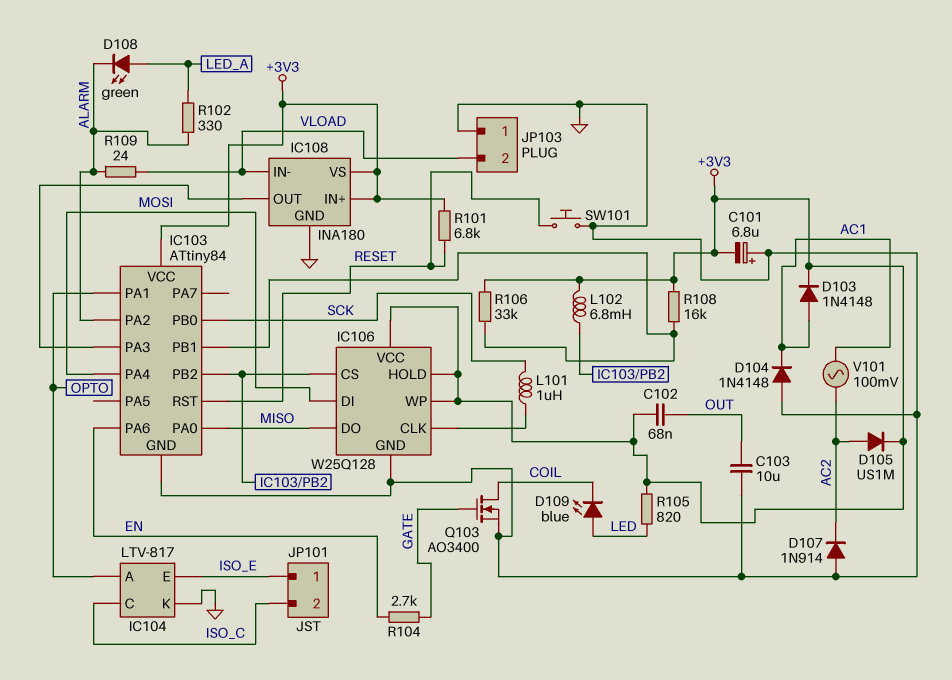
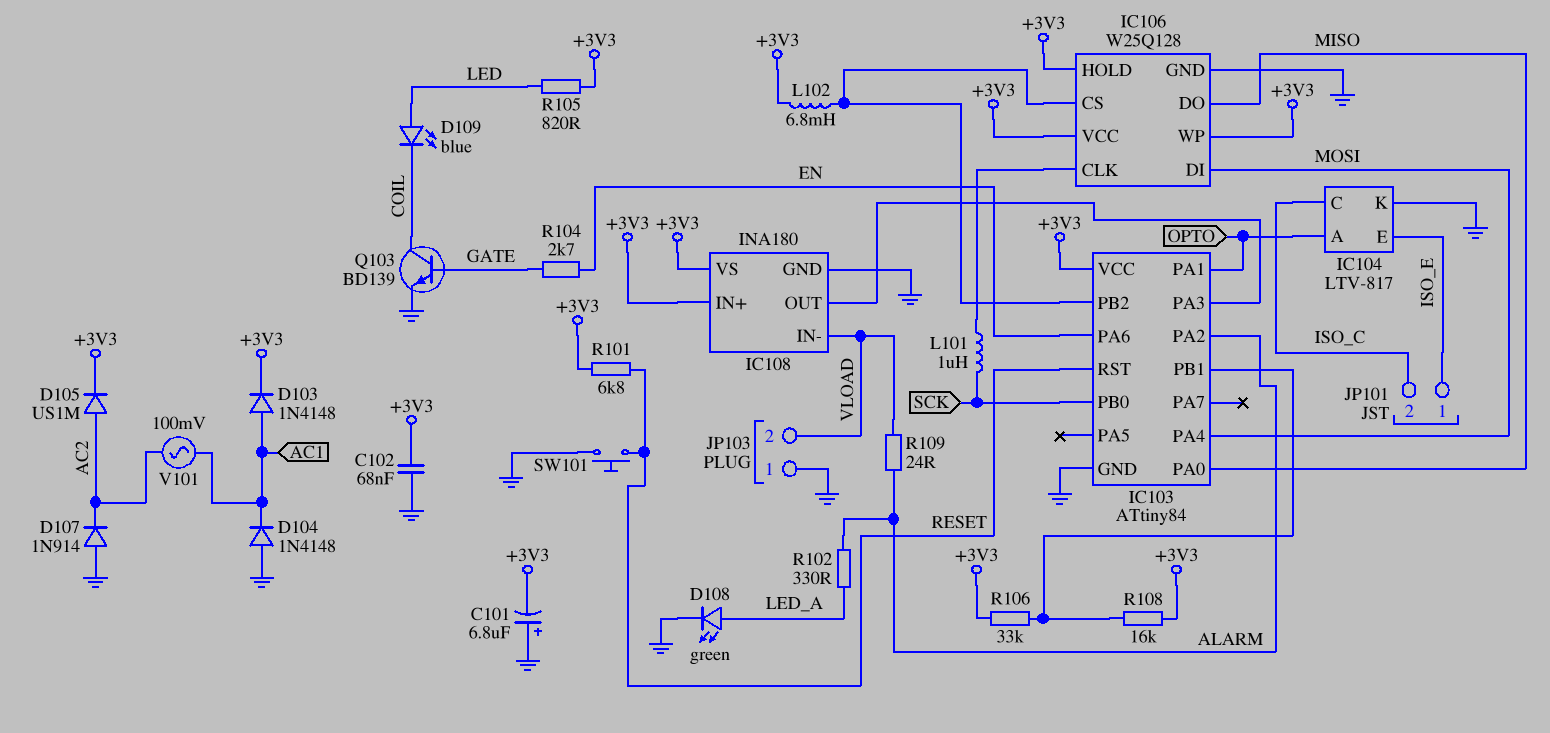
C102: 68nF (+3V3, OUT) -> 68nF (+3V3, GND)
C103: 10uF (GND, OUT) -> none
D108: LED green (A LED_A, K ALARM) -> LED green (A LED_A, K GND)
Q103: NMOS AO3400 (G GATE, D COIL, S GND) -> NPN BD139 (B GATE, C COIL, E GND)

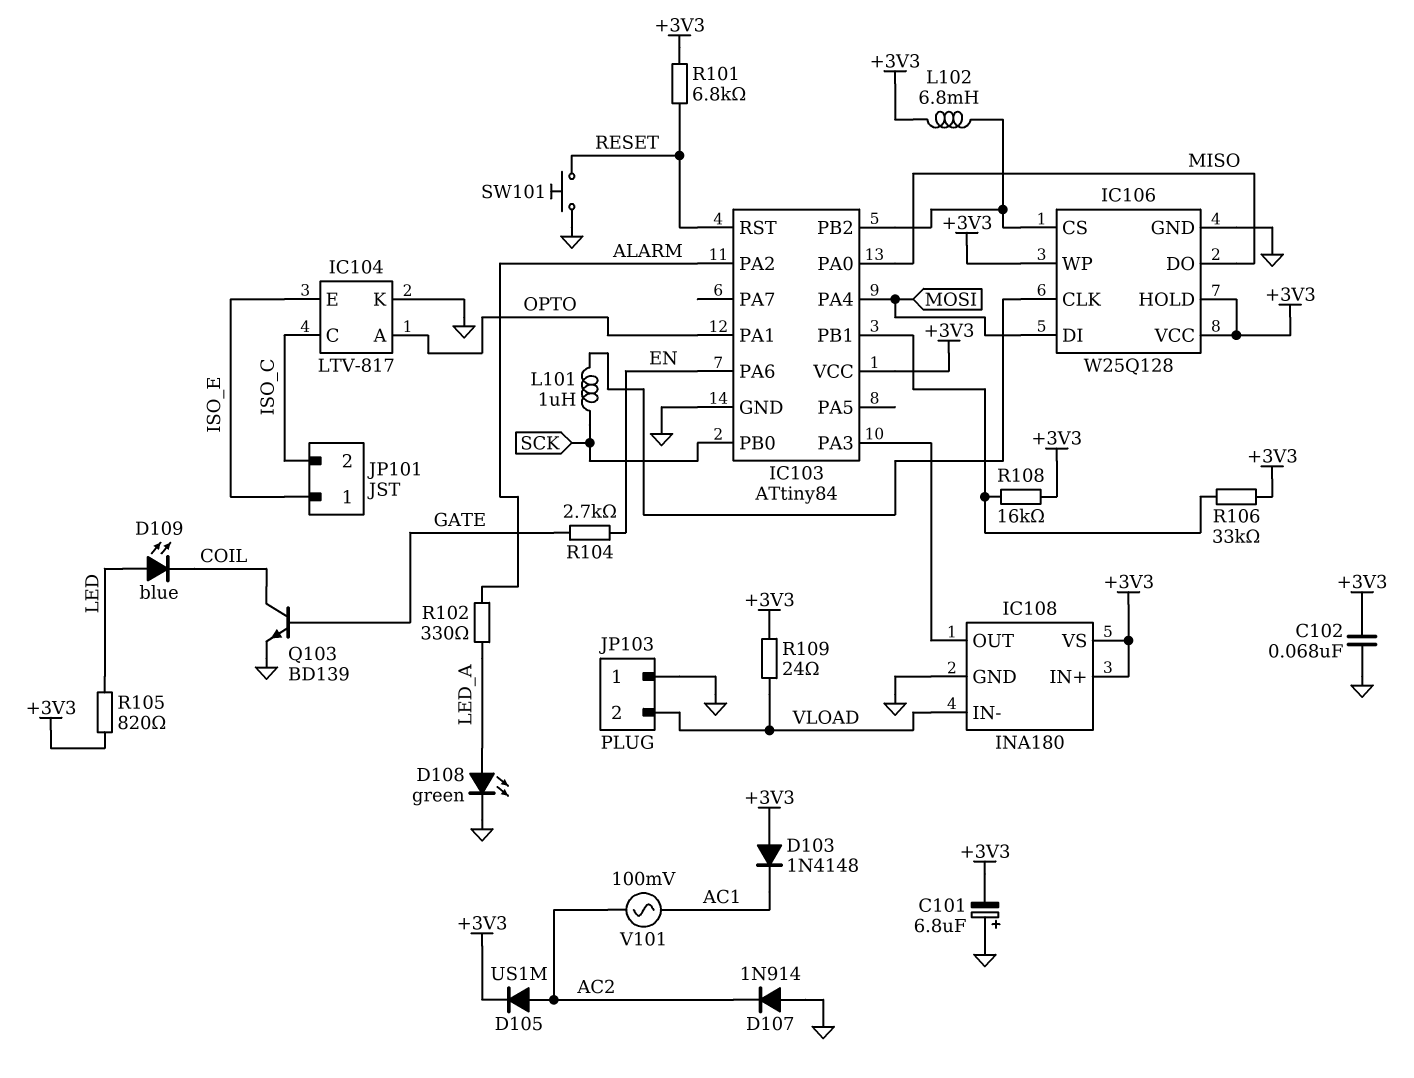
D103: diode 1N4148 (A AC1, K +3V3) -> diode 1N4148 (A +3V3, K AC1)
D104: diode 1N4148 (A GND, K AC1) -> none
R109: 24 (ALARM, VLOAD) -> 24 (+3V3, VLOAD)

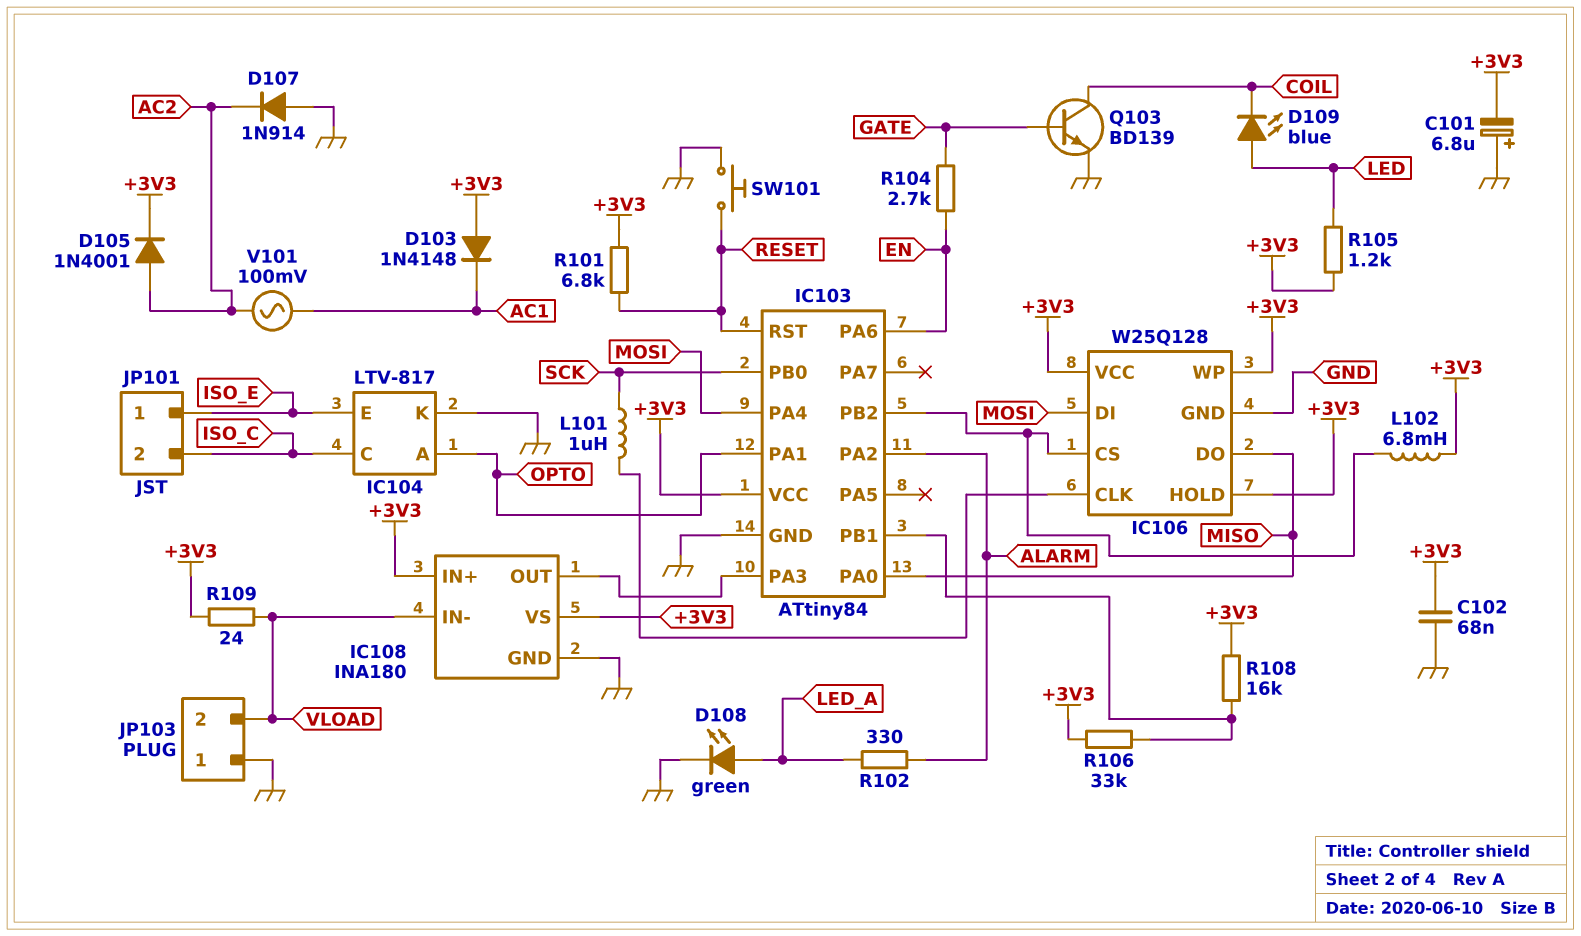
D105: diode US1M (A AC2, K +3V3) -> diode 1N4001 (A AC2, K +3V3)
R105: 820 (+3V3, LED) -> 1.2k (+3V3, LED)

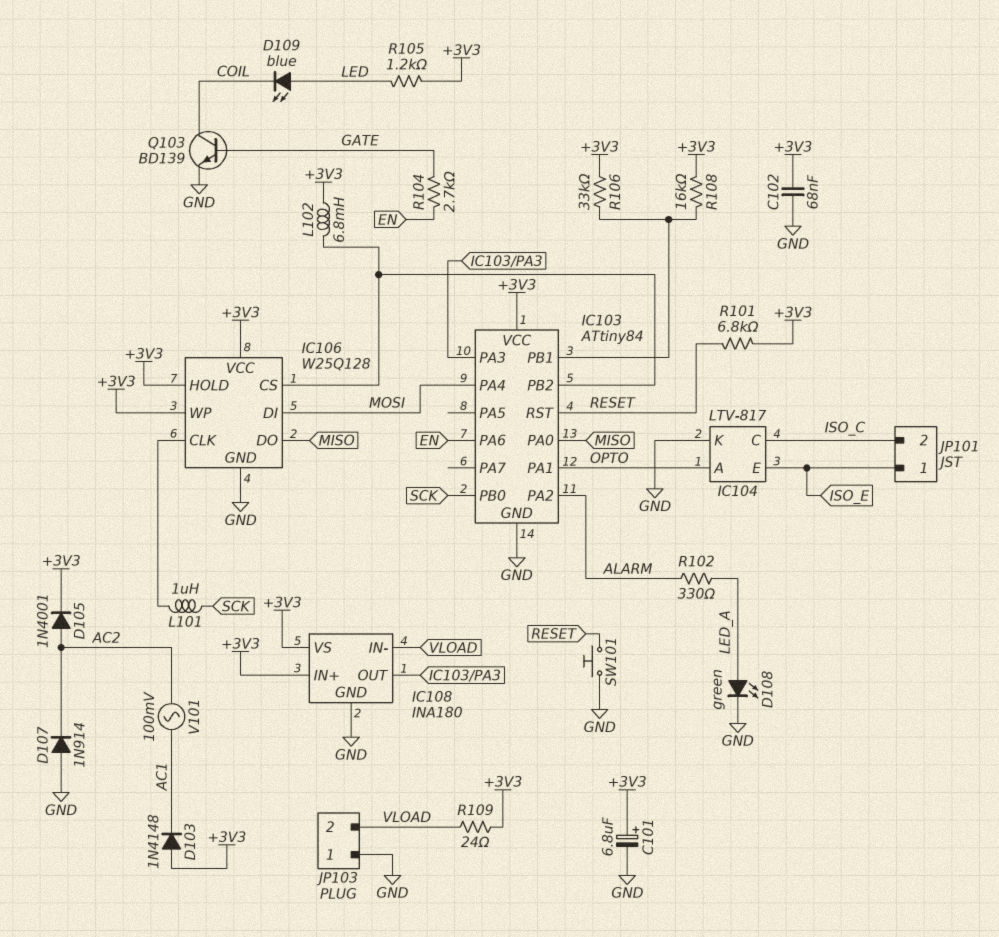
C101: 6.8uF (plus GND, minus +3V3) -> 6.8uF (plus +3V3, minus GND)

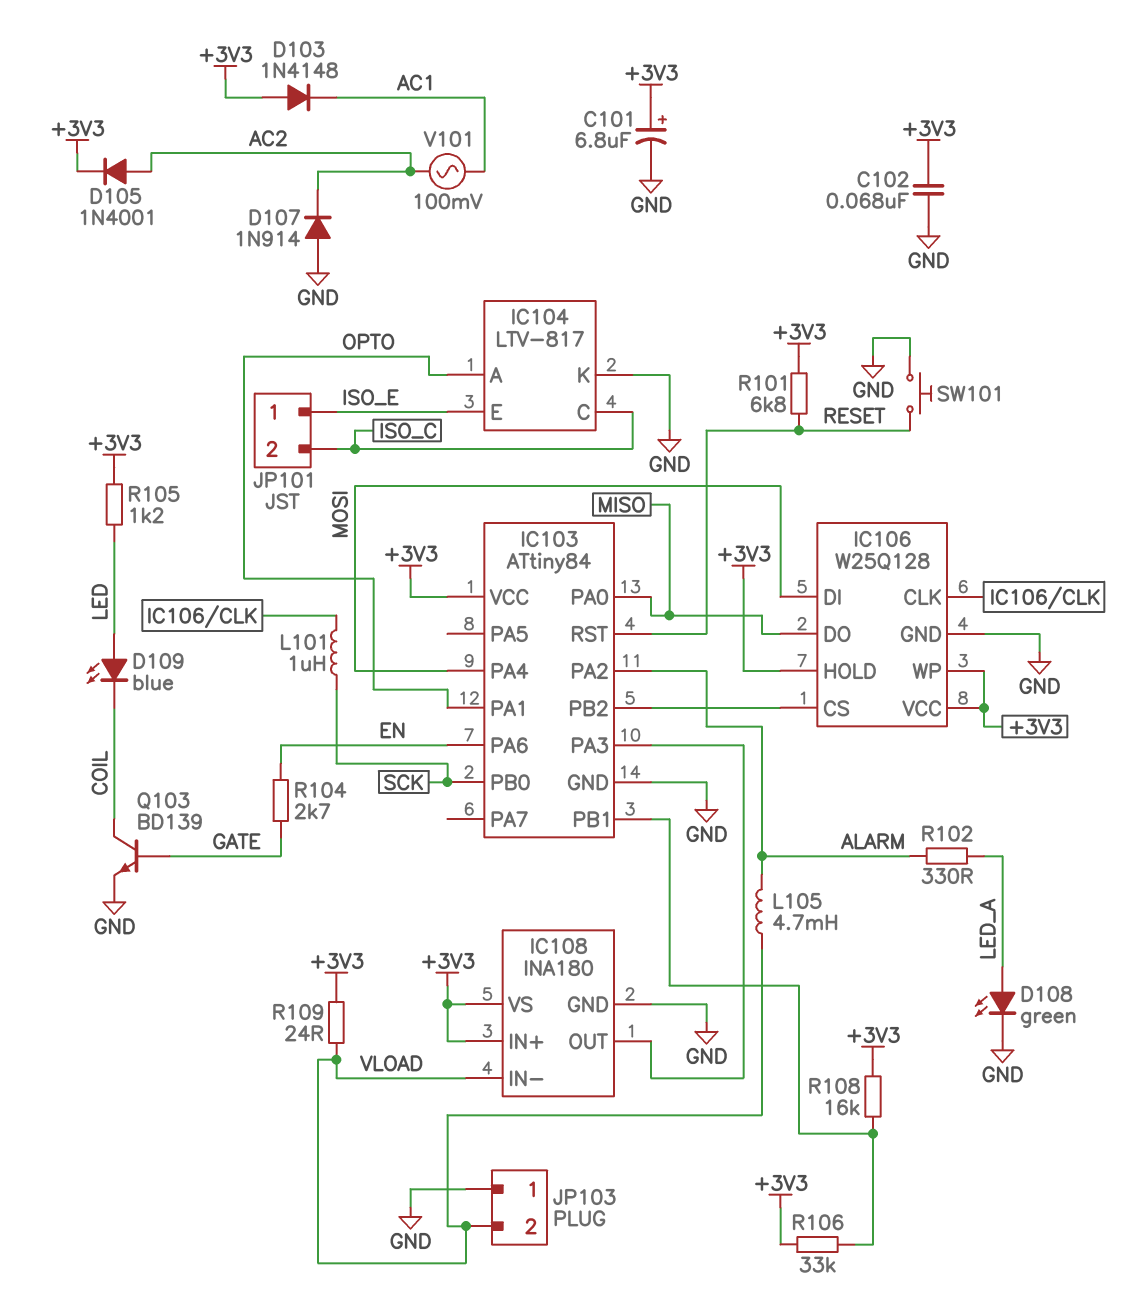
L102: 6.8mH (+3V3, IC103/PB2) -> none
L105: none -> 4.7mH (ALARM, VLOAD)

